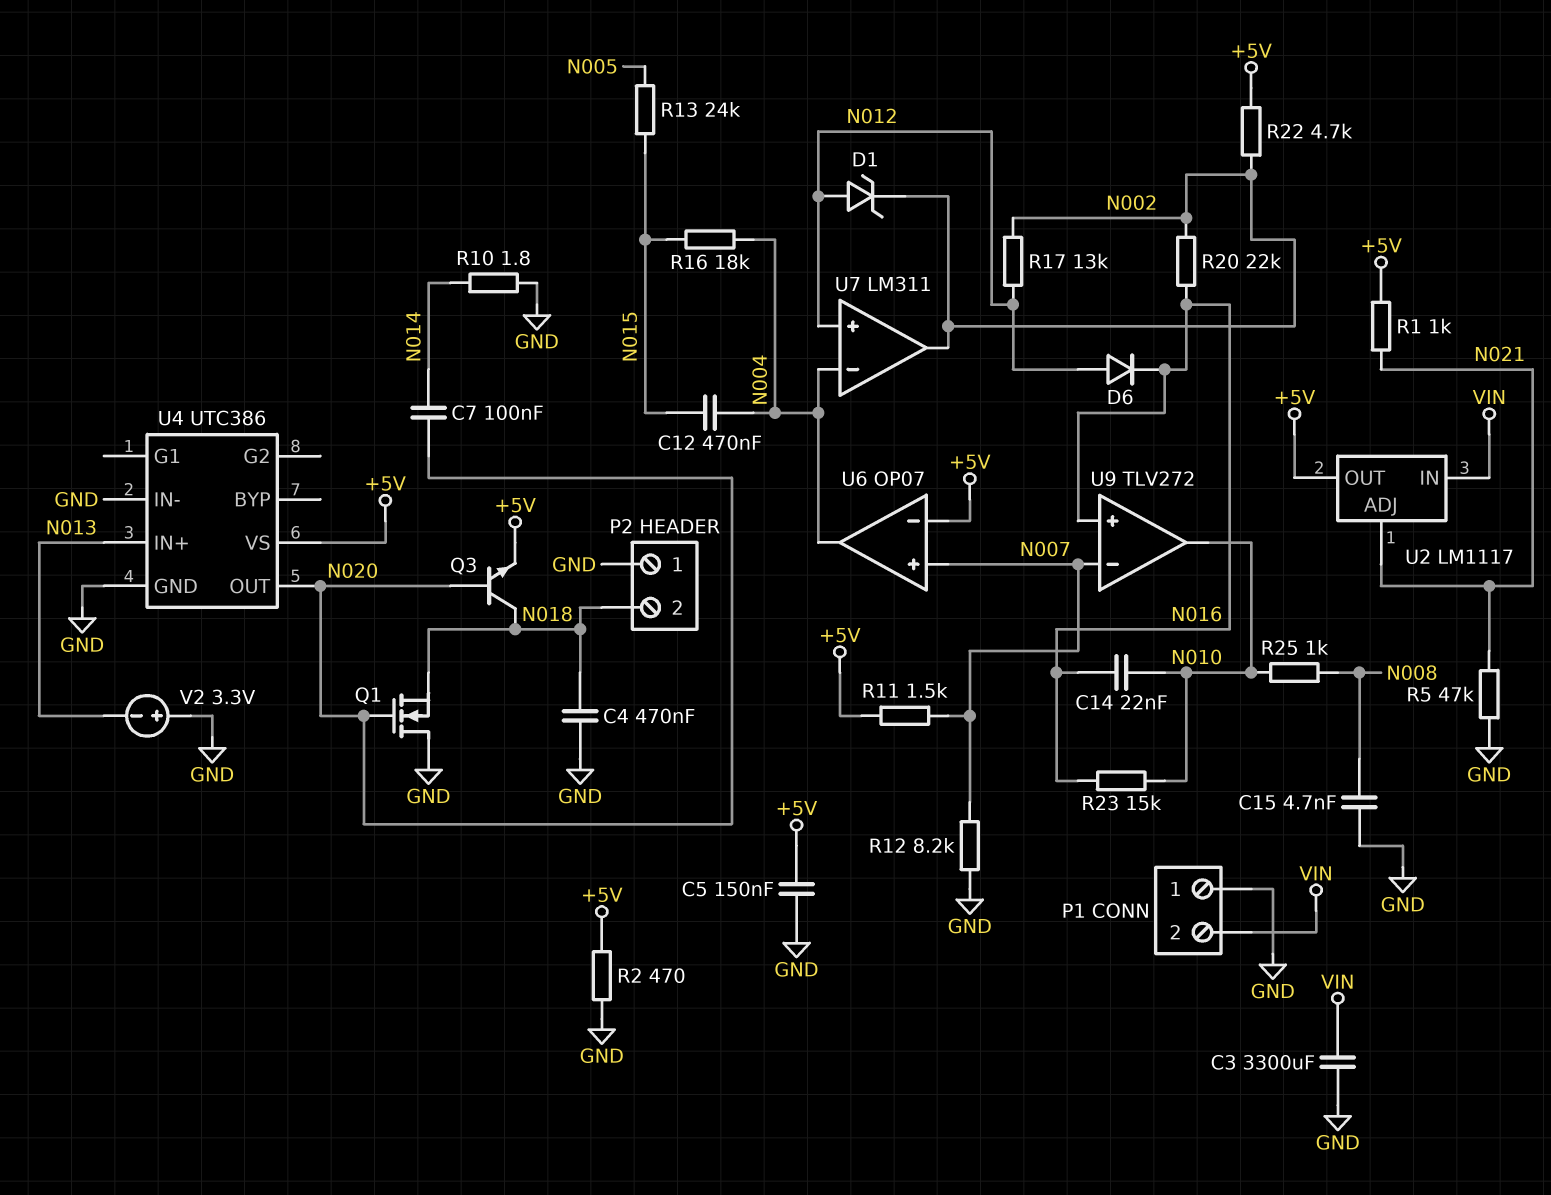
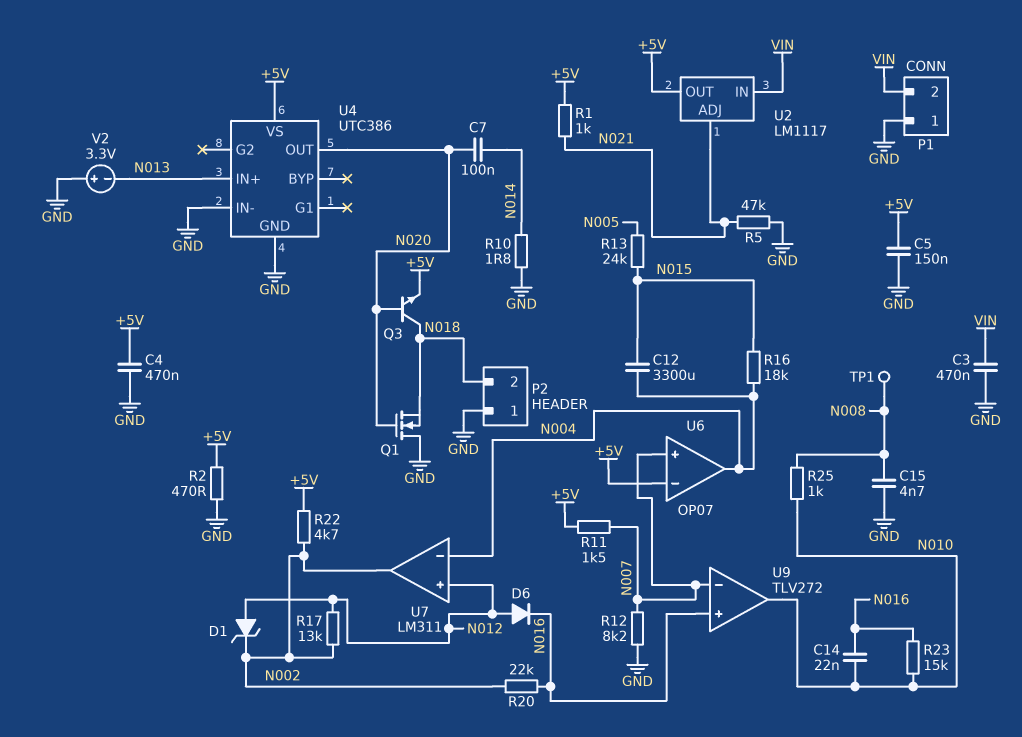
C3: 3300uF (GND, VIN) -> 470nF (GND, VIN)
C4: 470nF (GND, N018) -> 470nF (+5V, GND)
C12: 470nF (N004, N015) -> 3300uF (N004, N015)
TP1: none -> test point (N008)

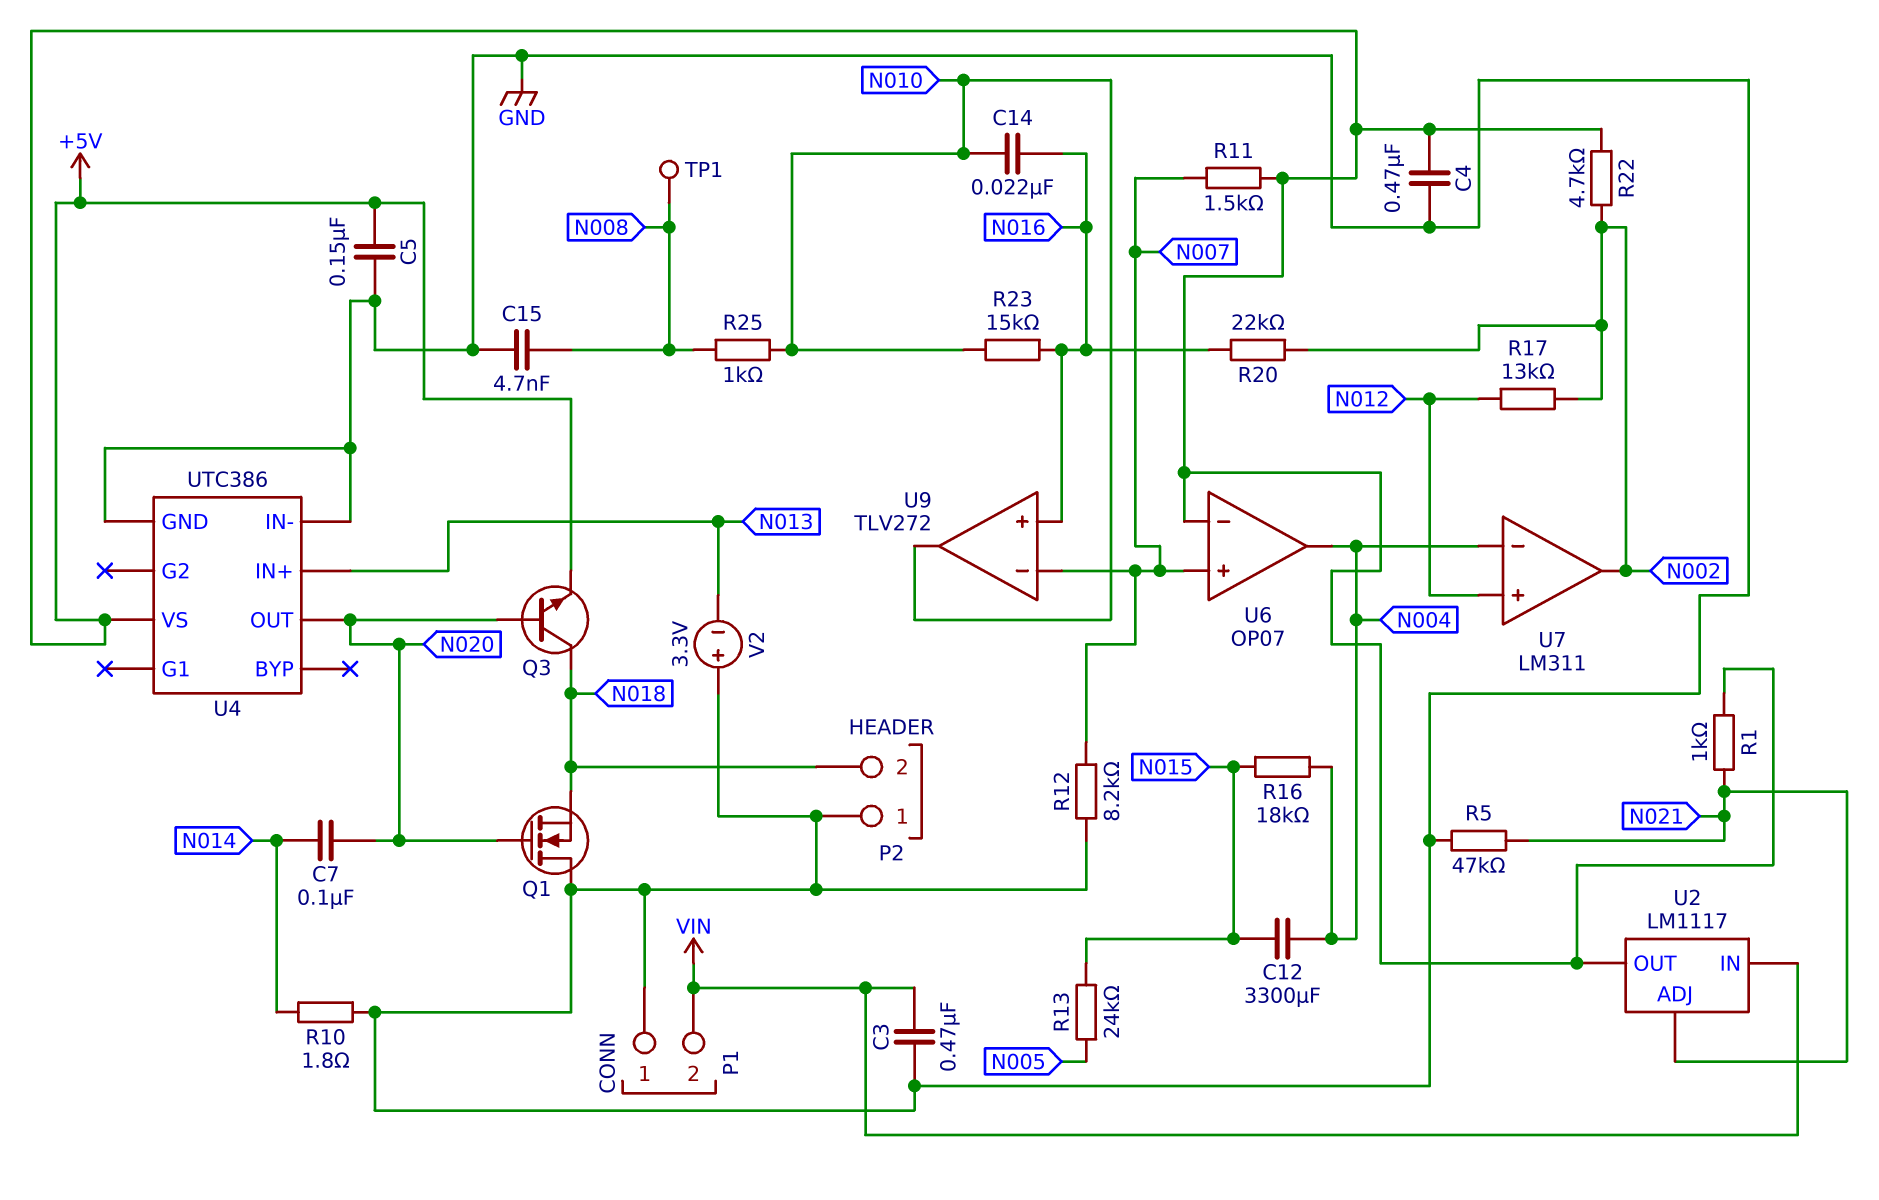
D1: zener (A N012, K N002) -> none
D6: diode (A N012, K N016) -> none
R2: 470 (+5V, GND) -> none

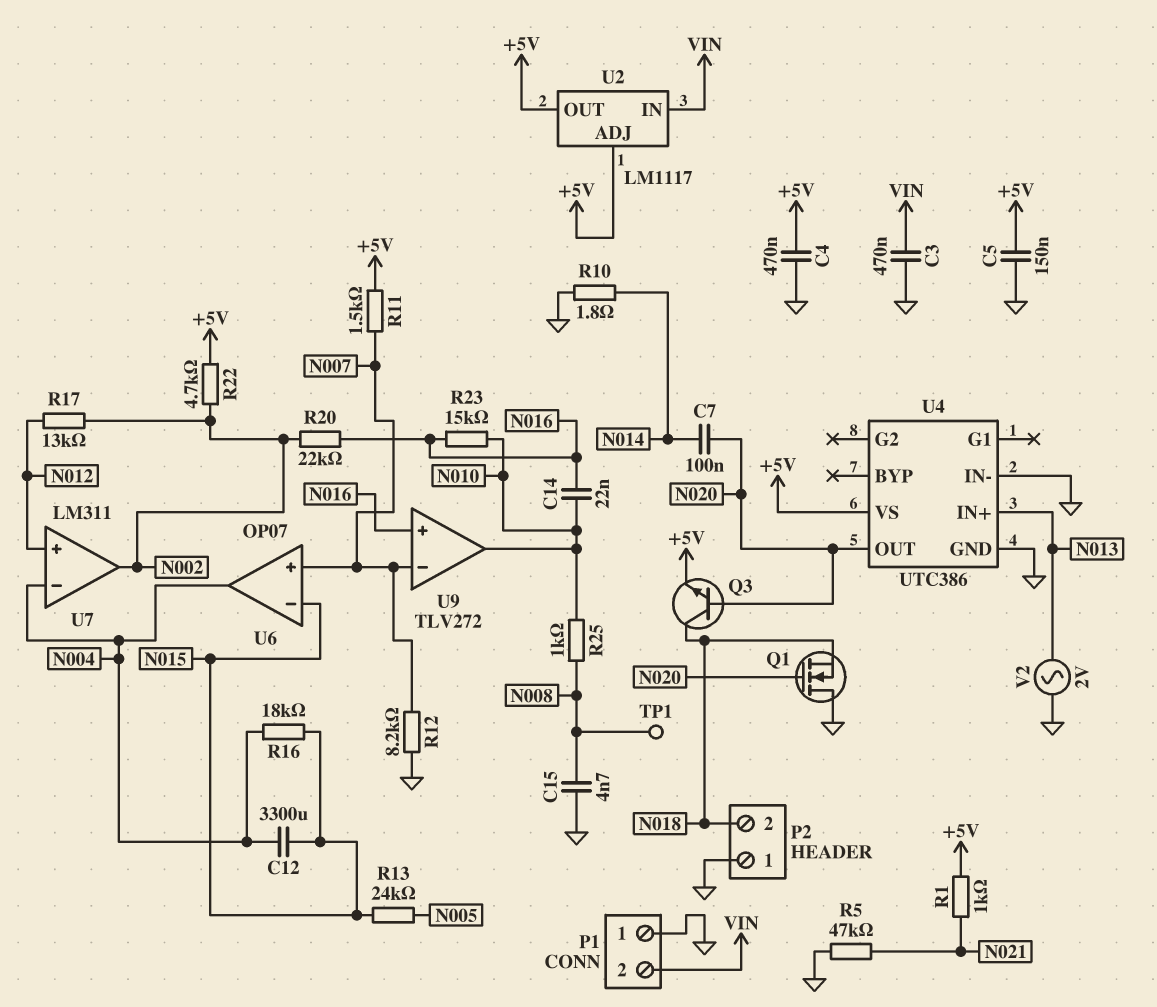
U2 pin ADJ: N021 -> +5V
U6 pin in-: +5V -> N015
V2: 3.3V (plus GND, minus N013) -> AC 2V (GND, N013)

